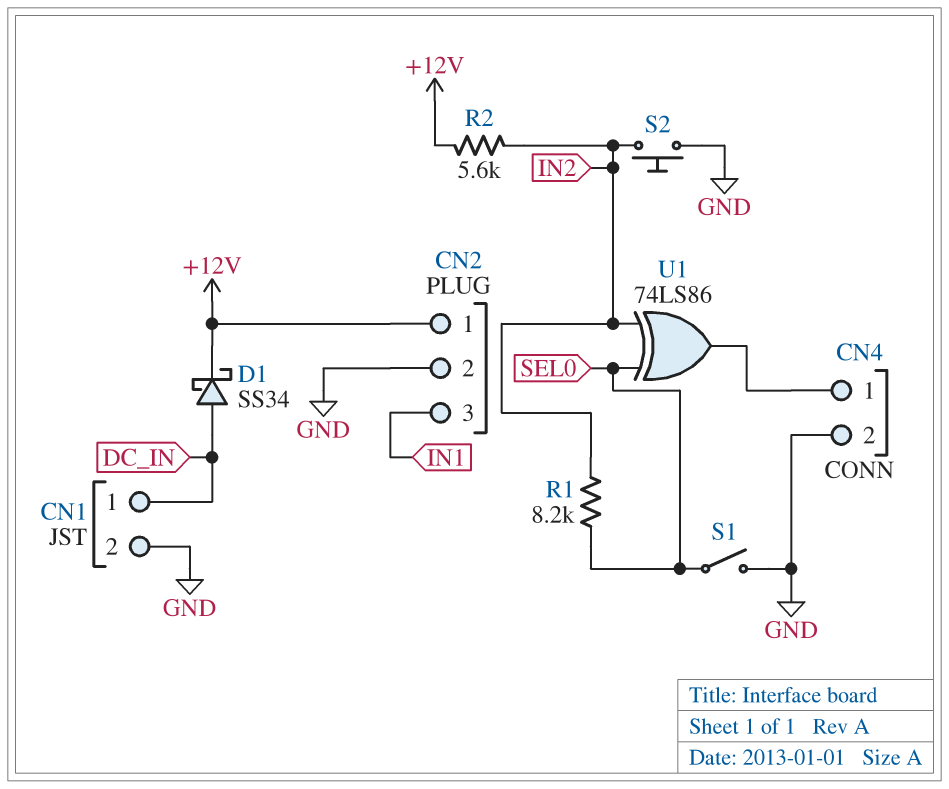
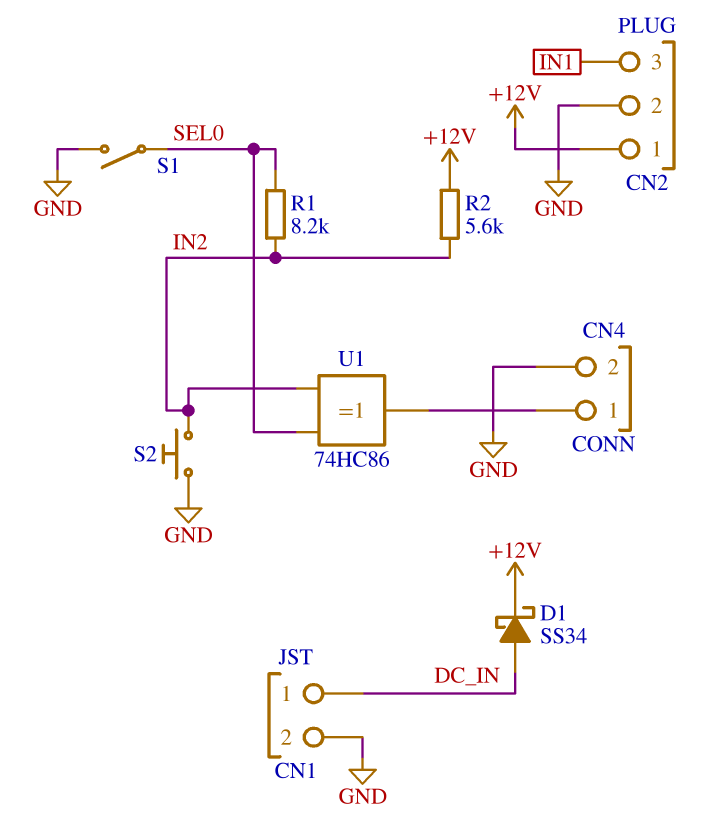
U1: XOR 74LS86 (in IN2, in SEL0, out CN4/1) -> XOR 74HC86 (in IN2, in SEL0, out CN4/1)

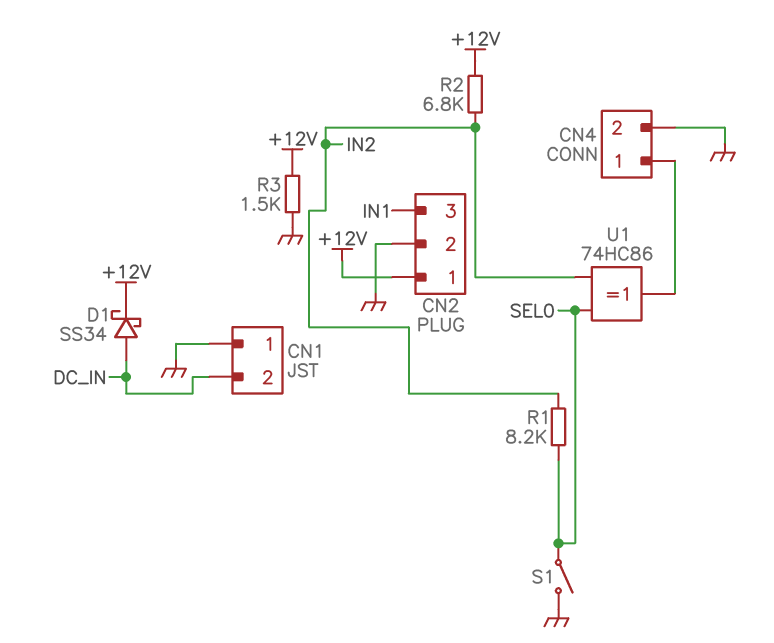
CN1 pin 1: DC_IN -> GND
CN1 pin 2: GND -> DC_IN
R2: 5.6k (+12V, IN2) -> 6.8k (+12V, IN2)
R3: none -> 1.5k (+12V, GND)
S2: button (GND, IN2) -> none

